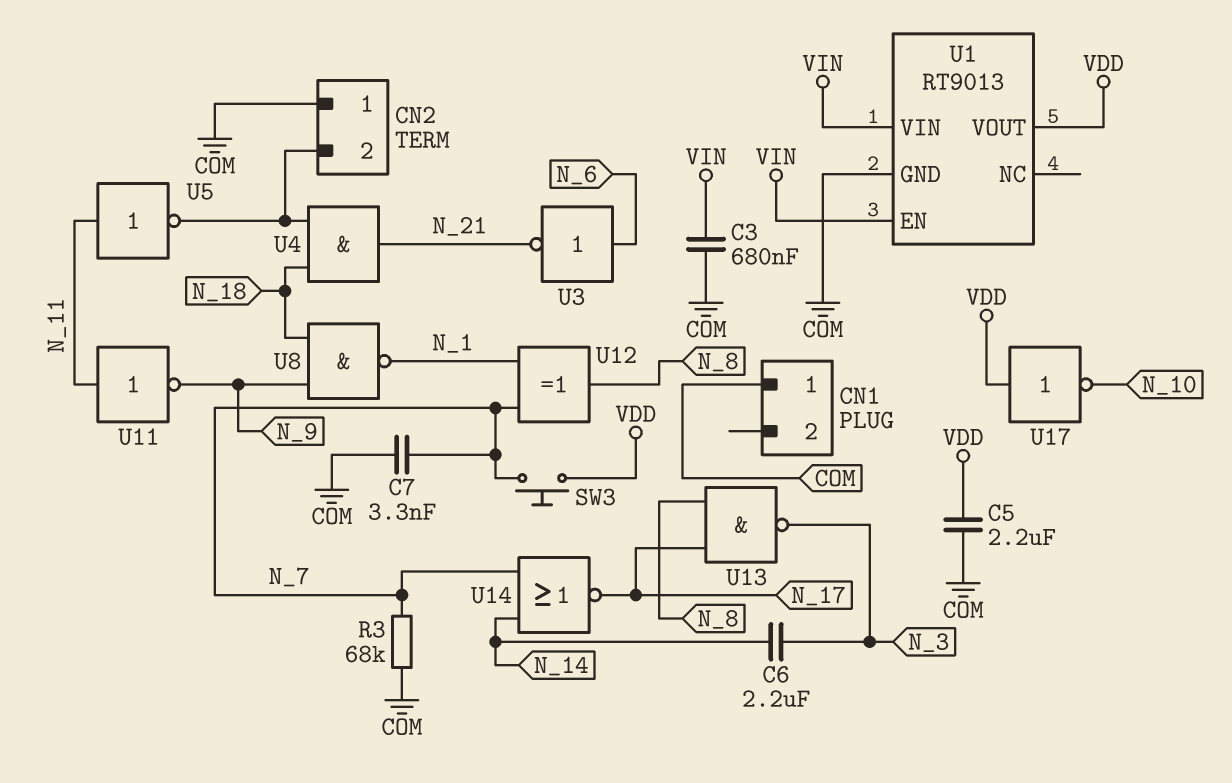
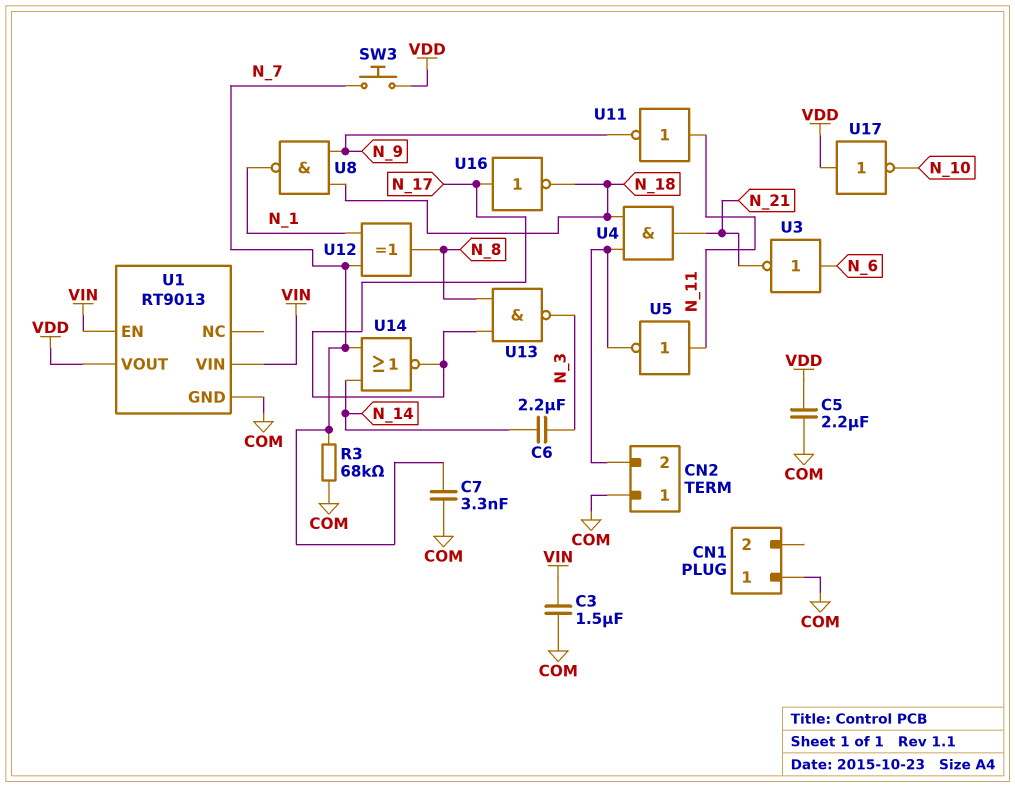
C3: 680nF (COM, VIN) -> 1.5uF (COM, VIN)
U16: none -> NOT (in N_17, out N_18)

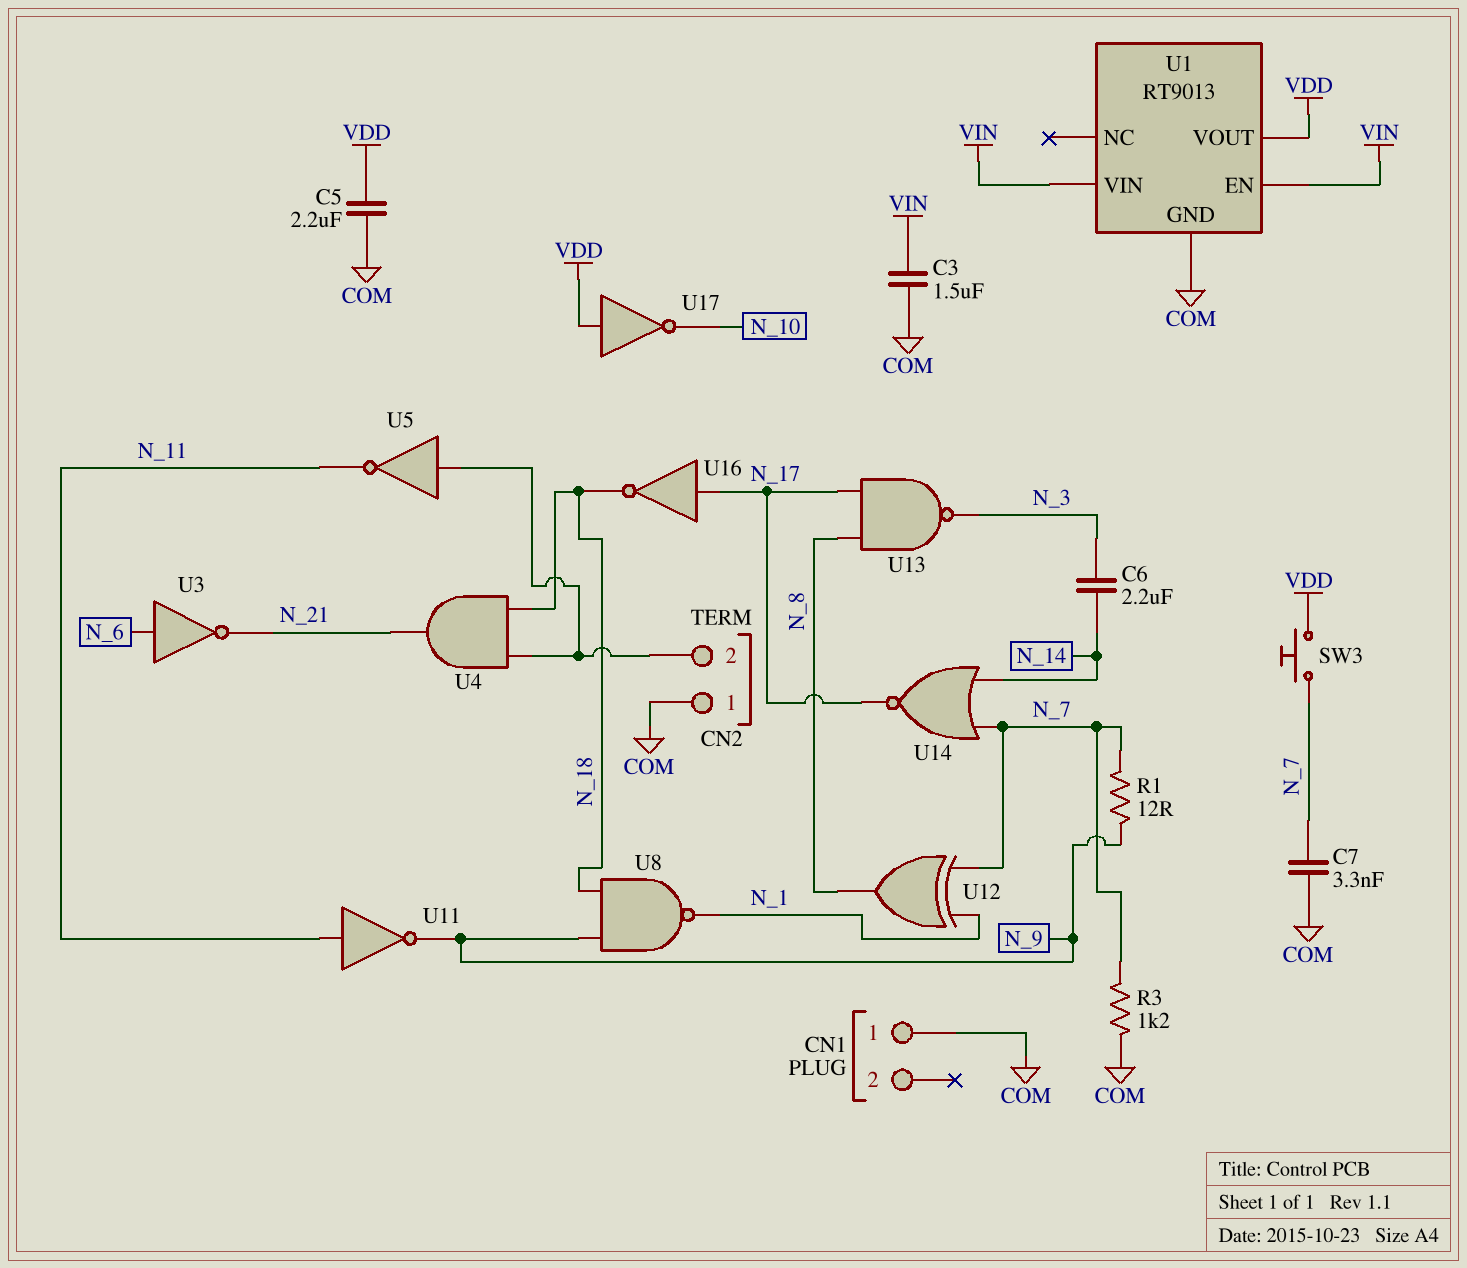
R1: none -> 12 (N_7, N_9)
R3: 68k (COM, N_7) -> 1.2k (COM, N_7)
U5: NOT (in N_11, out CN2/2) -> NOT (in CN2/2, out N_11)

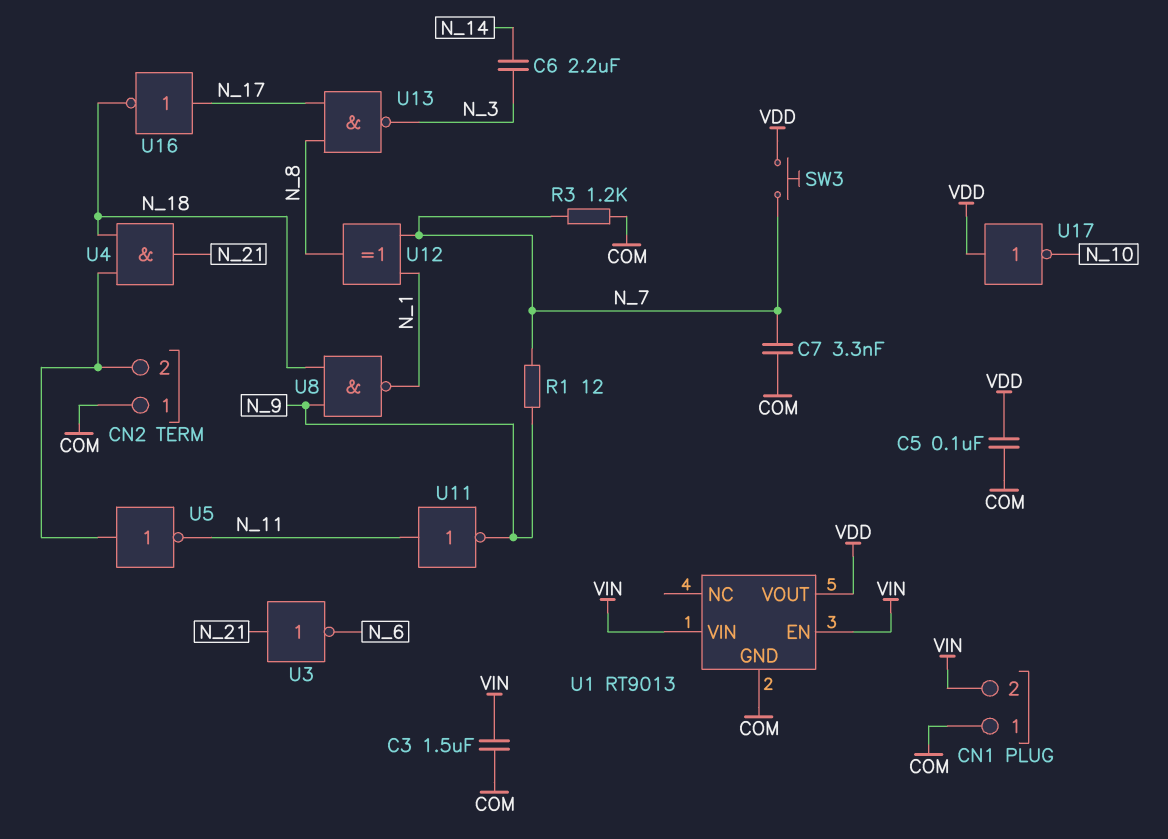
C5: 2.2uF (COM, VDD) -> 100nF (COM, VDD)
CN1 pin 2: none -> VIN
U3: NOT (in N_6, out N_21) -> NOT (in N_21, out N_6)
U14: NOR (in N_7, in N_14, out N_17) -> none

